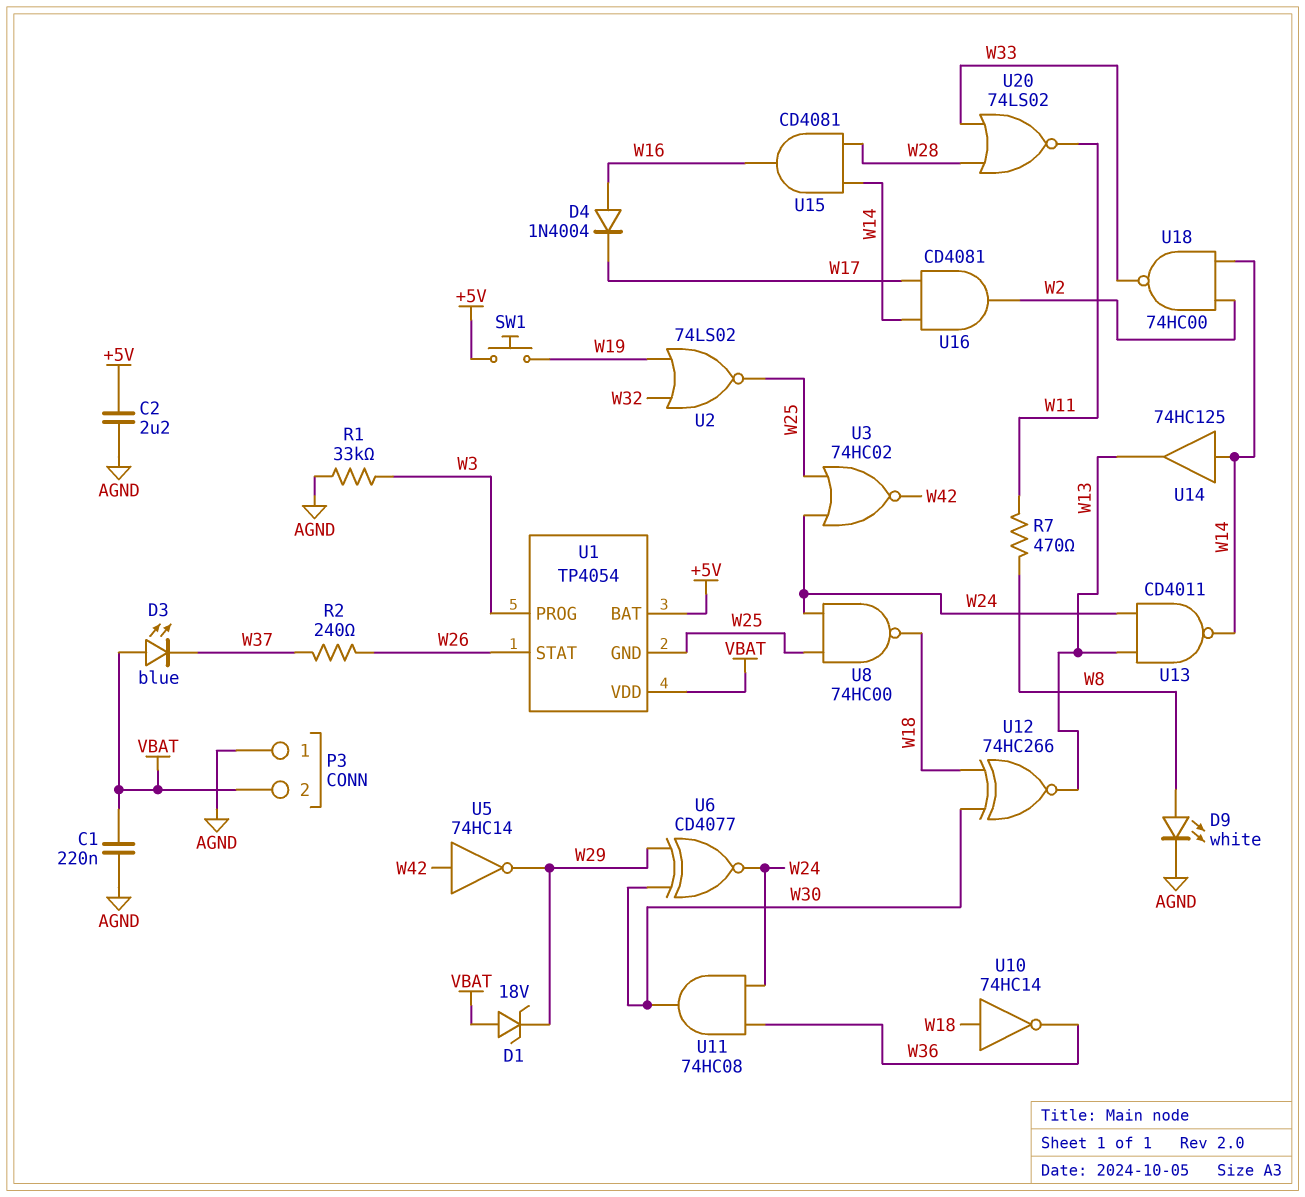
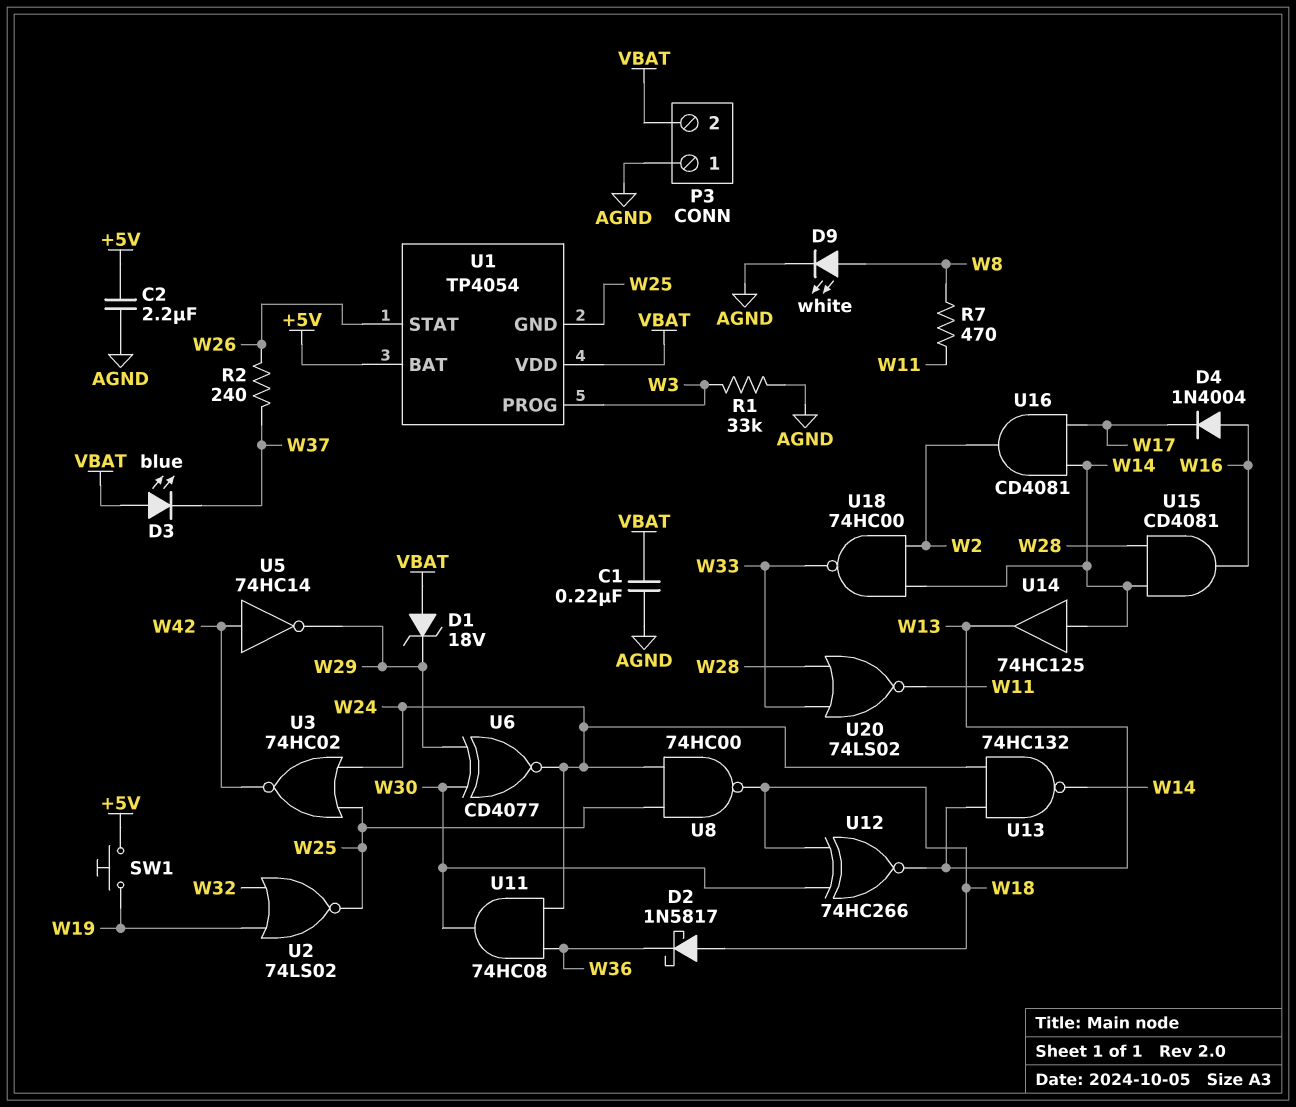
D2: none -> schottky 1N5817 (A W18, K W36)
U10: NOT 74HC14 (in W18, out W36) -> none
U13: NAND CD4011 (in W13, in W24, out W14) -> NAND 74HC132 (in W13, in W24, out W14)

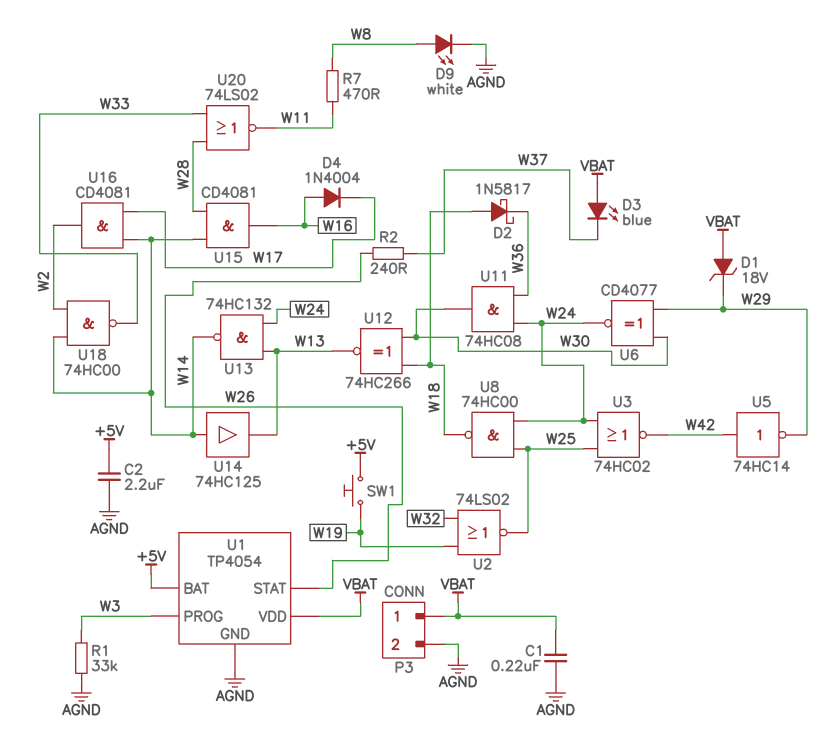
P3 pin 1: AGND -> VBAT
P3 pin 2: VBAT -> AGND
U1 pin GND: W25 -> AGND

